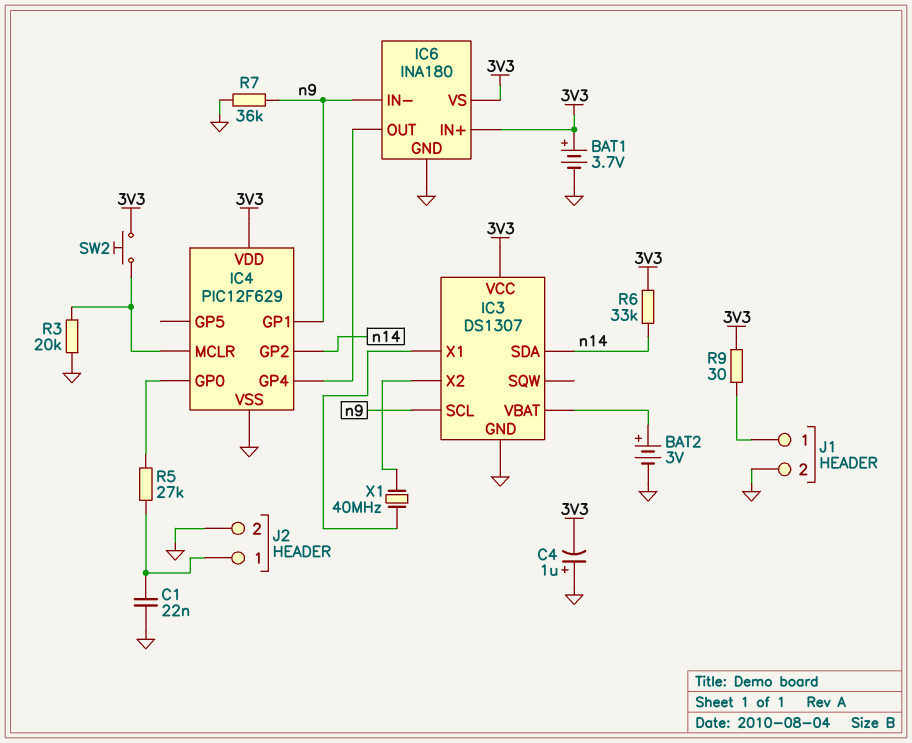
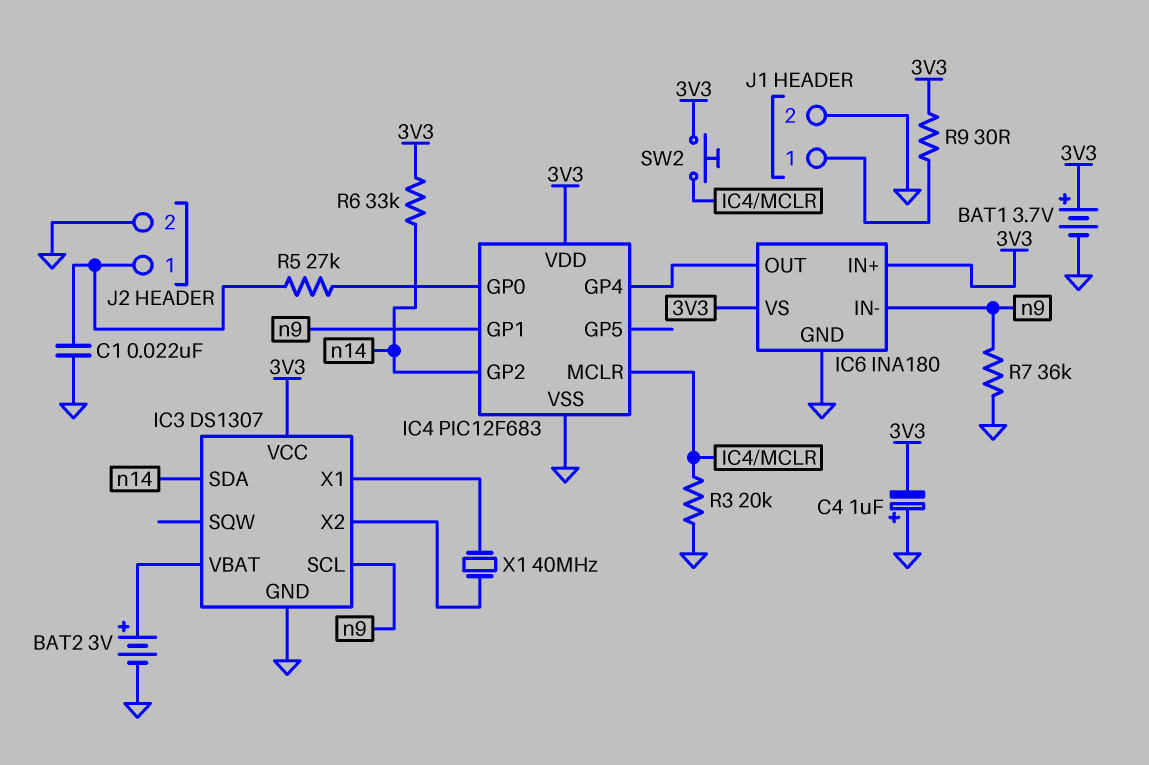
IC4: PIC12F629 -> PIC12F683

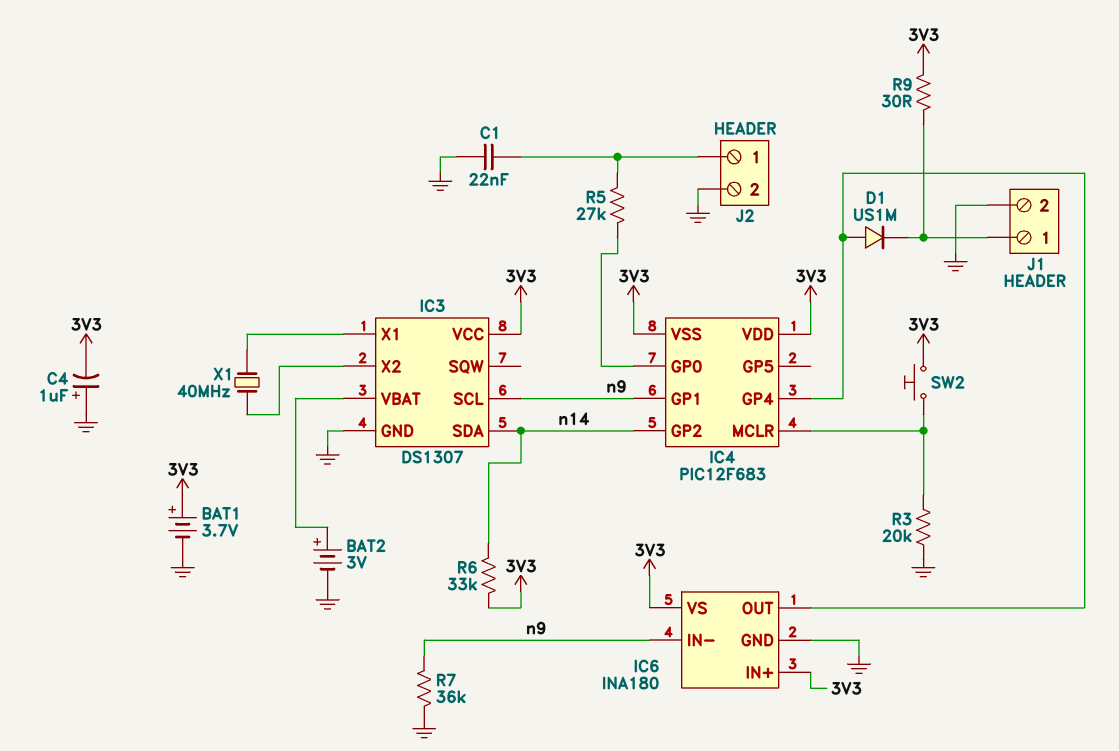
D1: none -> diode US1M (A IC4/GP4, K J1/1)
IC4 pin VSS: GND -> 3V3

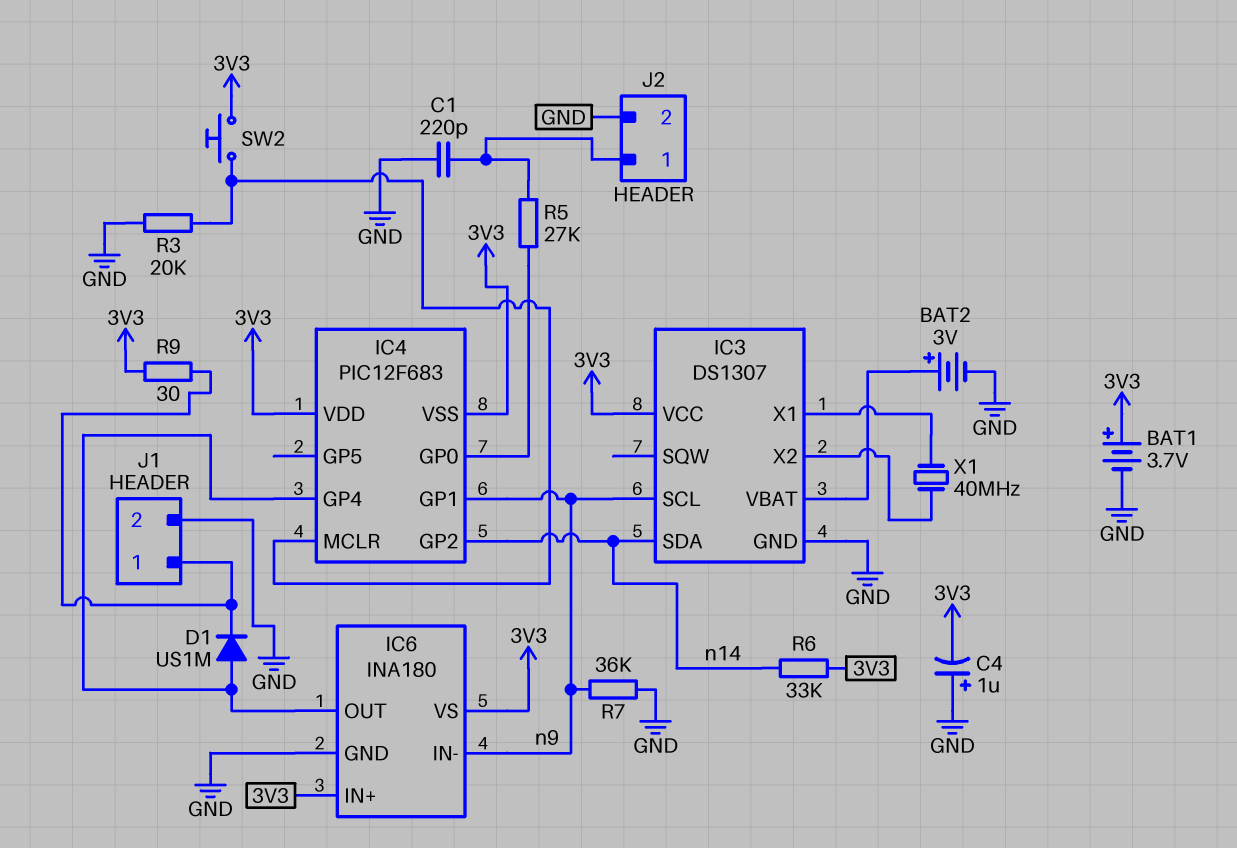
C1: 22nF (GND, J2/1) -> 220pF (GND, J2/1)

